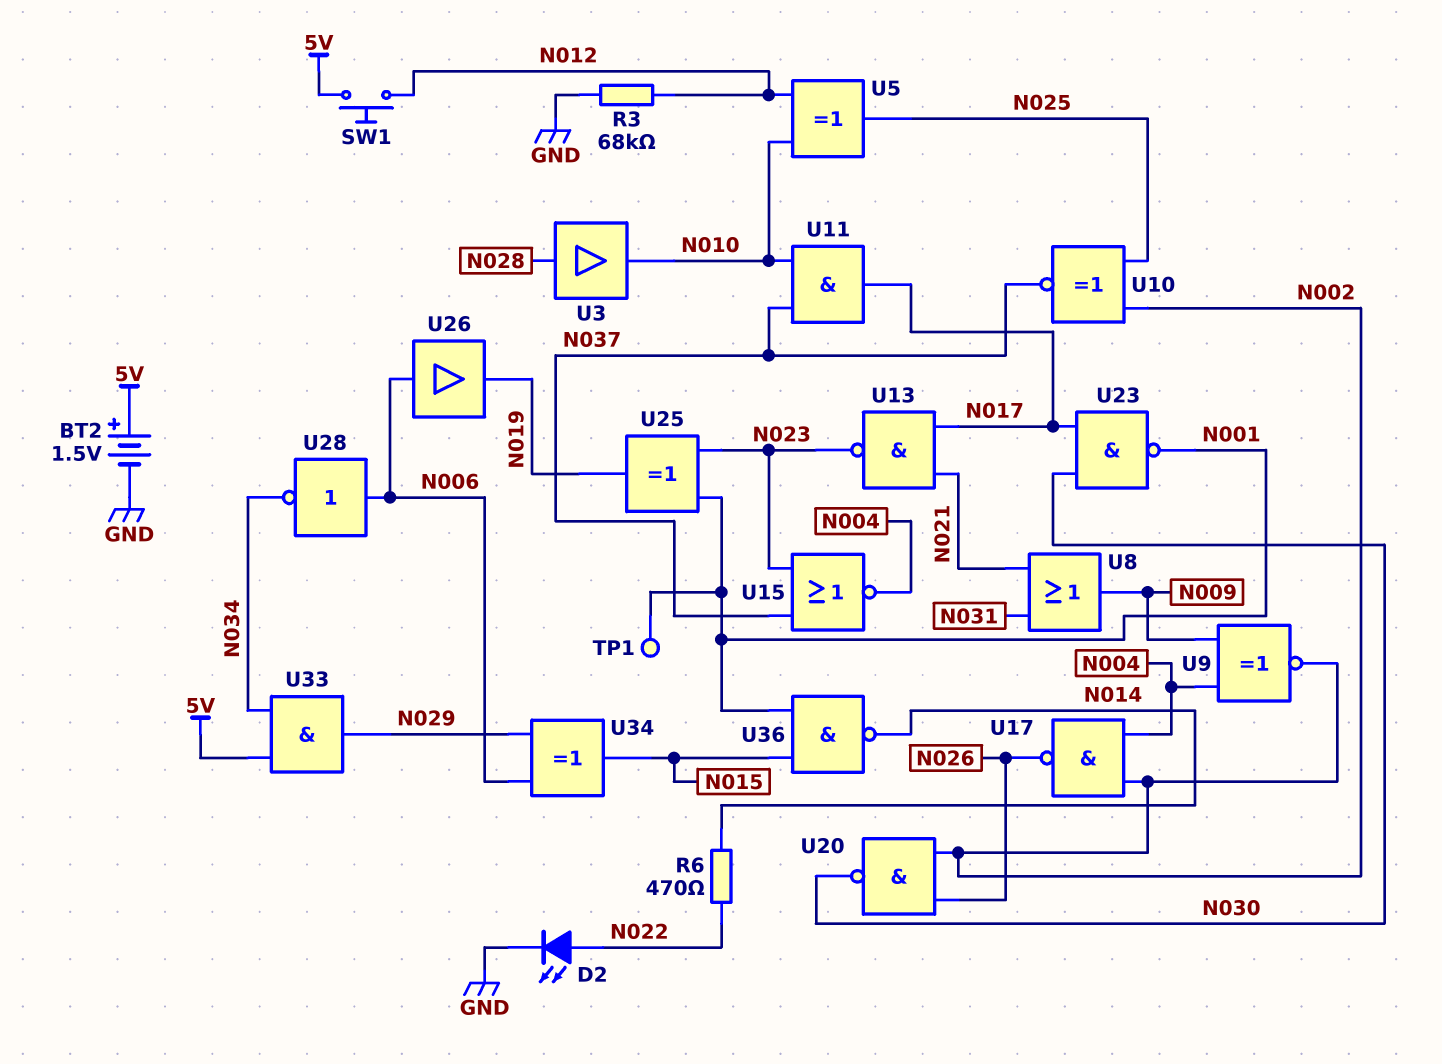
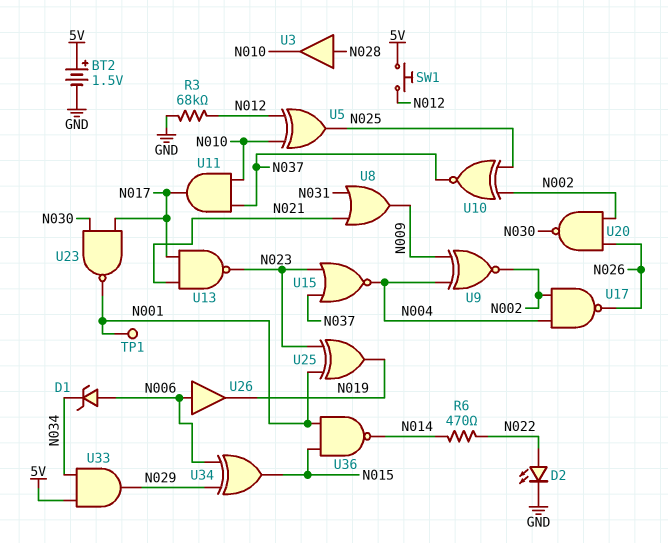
D1: none -> zener (A N006, K N034)
U28: NOT (in N006, out N034) -> none

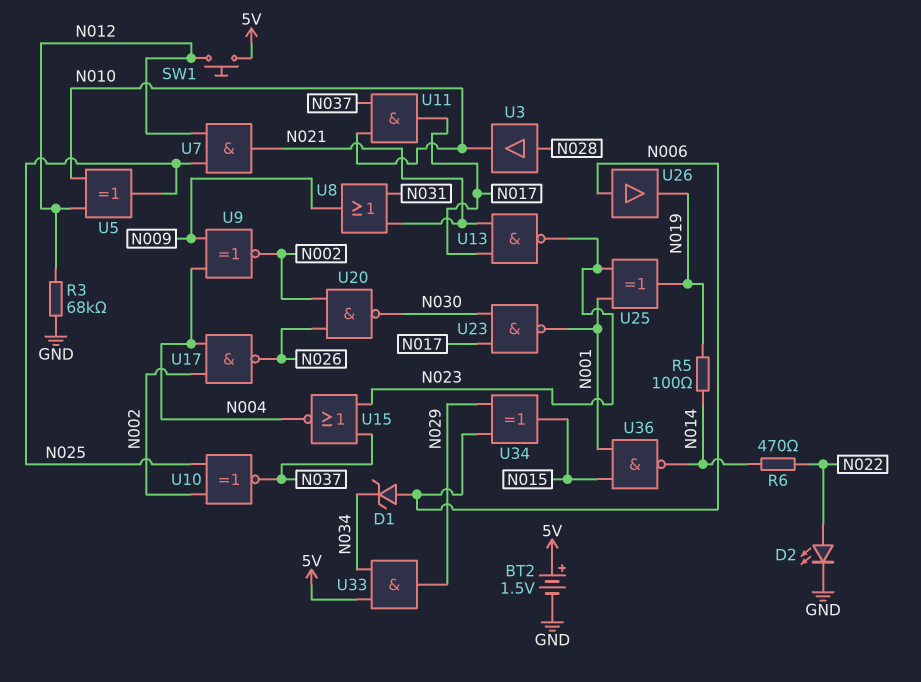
R5: none -> 100 (N014, N019)
TP1: test point (N001) -> none
U7: none -> AND (in N012, in N025, out N021)

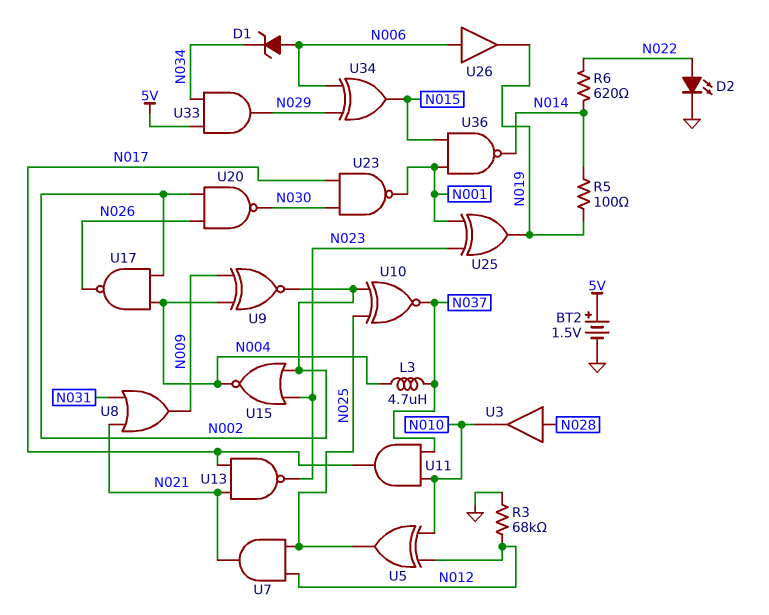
L3: none -> 4.7uH (N004, N037)
R6: 470 (N014, N022) -> 620 (N014, N022)
SW1: button (5V, N012) -> none
U15: NOR (in N023, in N037, out N004) -> NOR (in N002, in N023, out N004)

